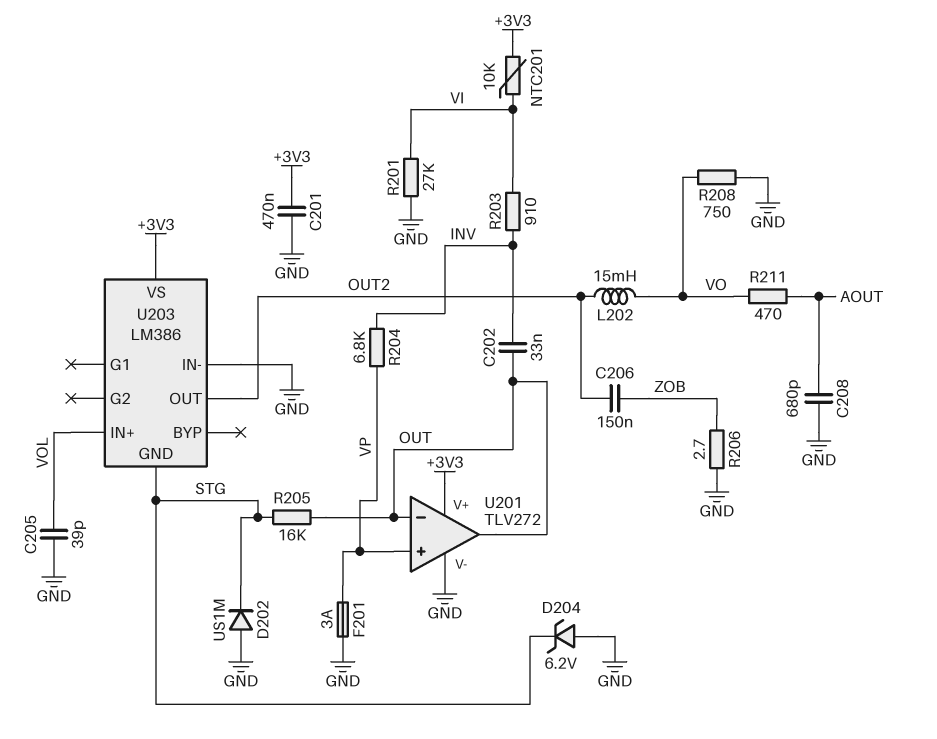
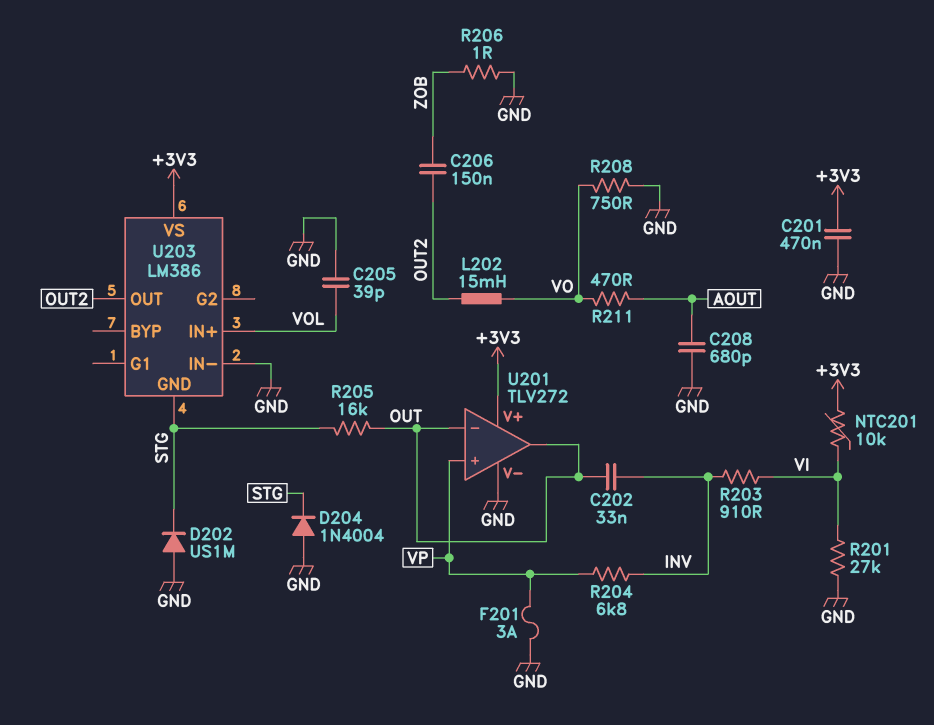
D204: zener 6.2V (A GND, K STG) -> diode 1N4004 (A GND, K STG)
R206: 2.7 (GND, ZOB) -> 1 (GND, ZOB)

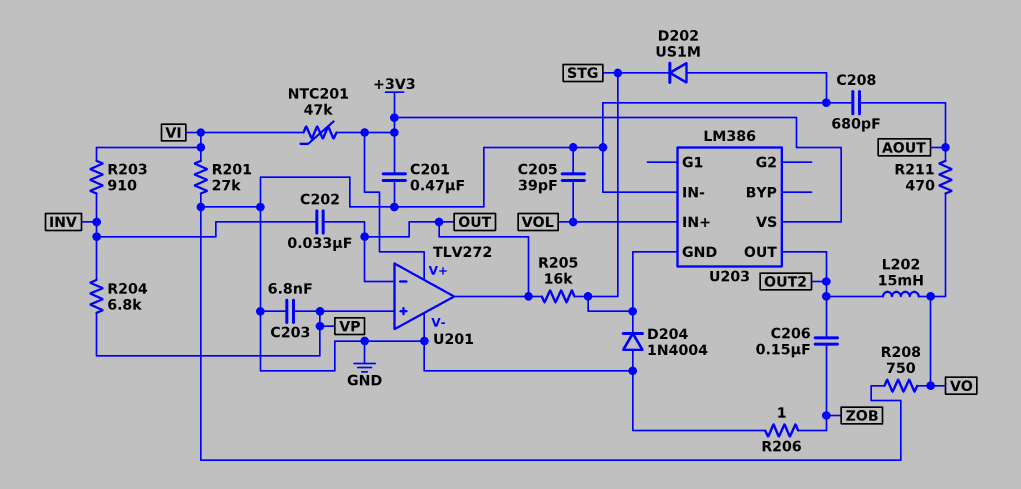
C203: none -> 6.8nF (GND, VP)
F201: 3A (GND, VP) -> none
NTC201: 10k (+3V3, VI) -> 47k (+3V3, VI)

